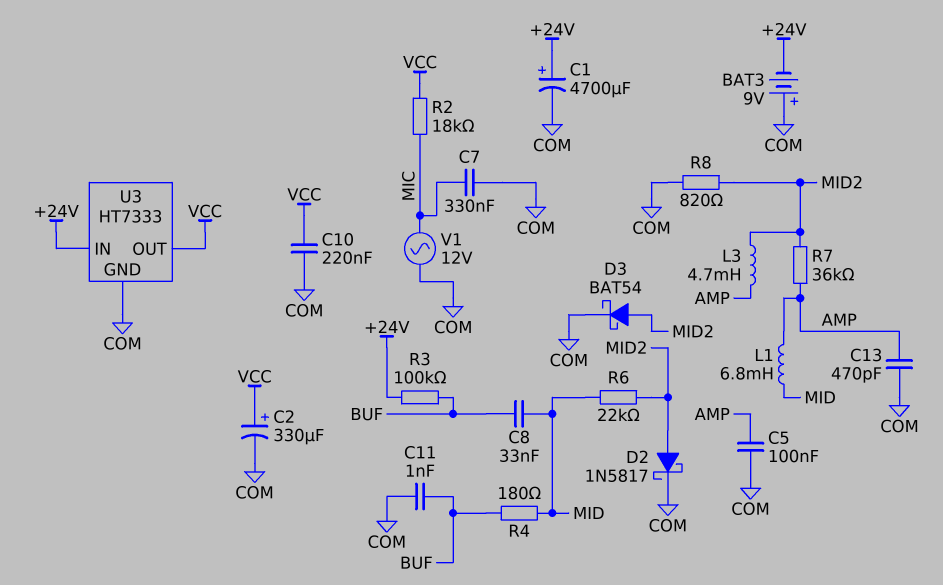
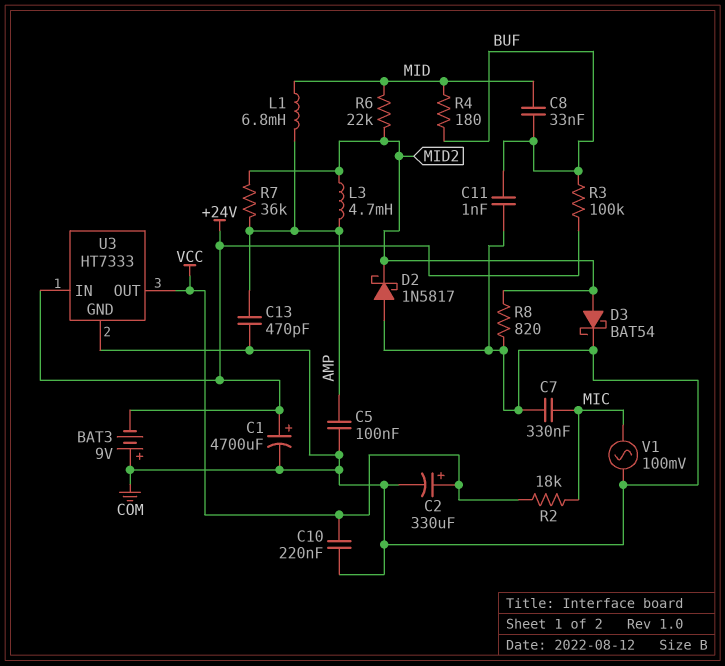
D2: schottky 1N5817 (A MID2, K COM) -> schottky 1N5817 (A COM, K MID2)
V1: AC 12V (COM, MIC) -> AC 100mV (COM, MIC)

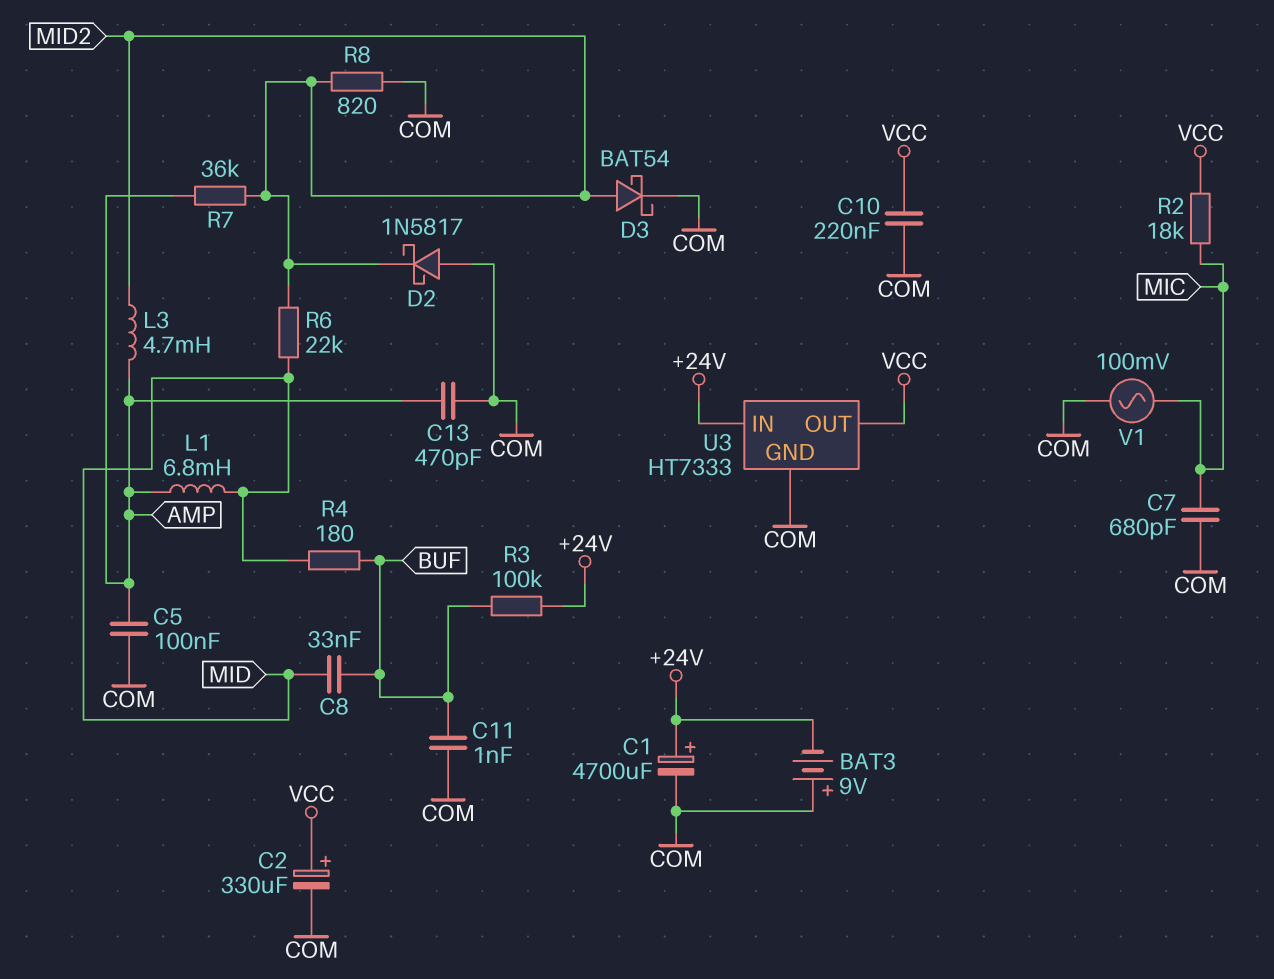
C7: 330nF (COM, MIC) -> 680pF (COM, MIC)

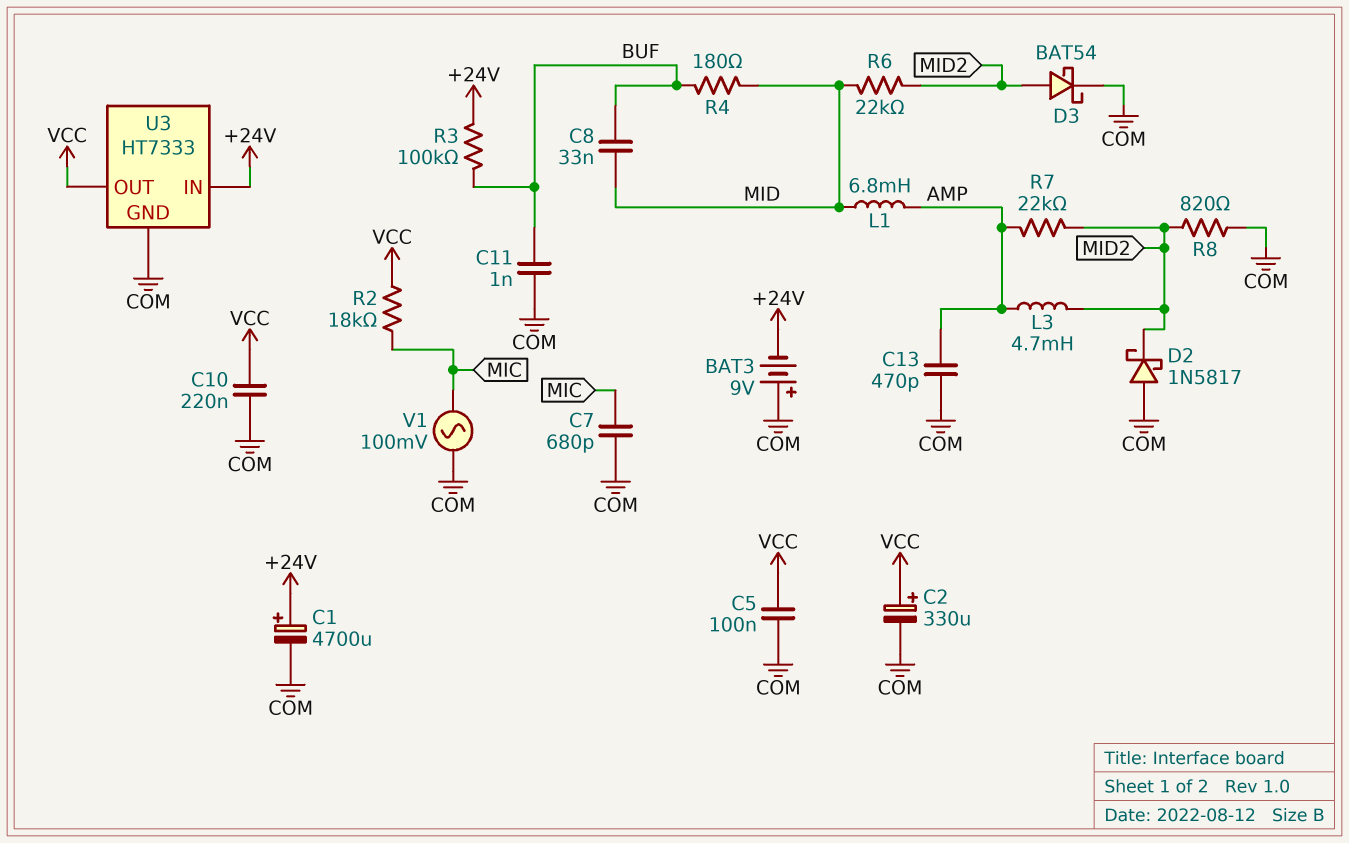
C5: 100nF (AMP, COM) -> 100nF (COM, VCC)
R7: 36k (AMP, MID2) -> 22k (AMP, MID2)

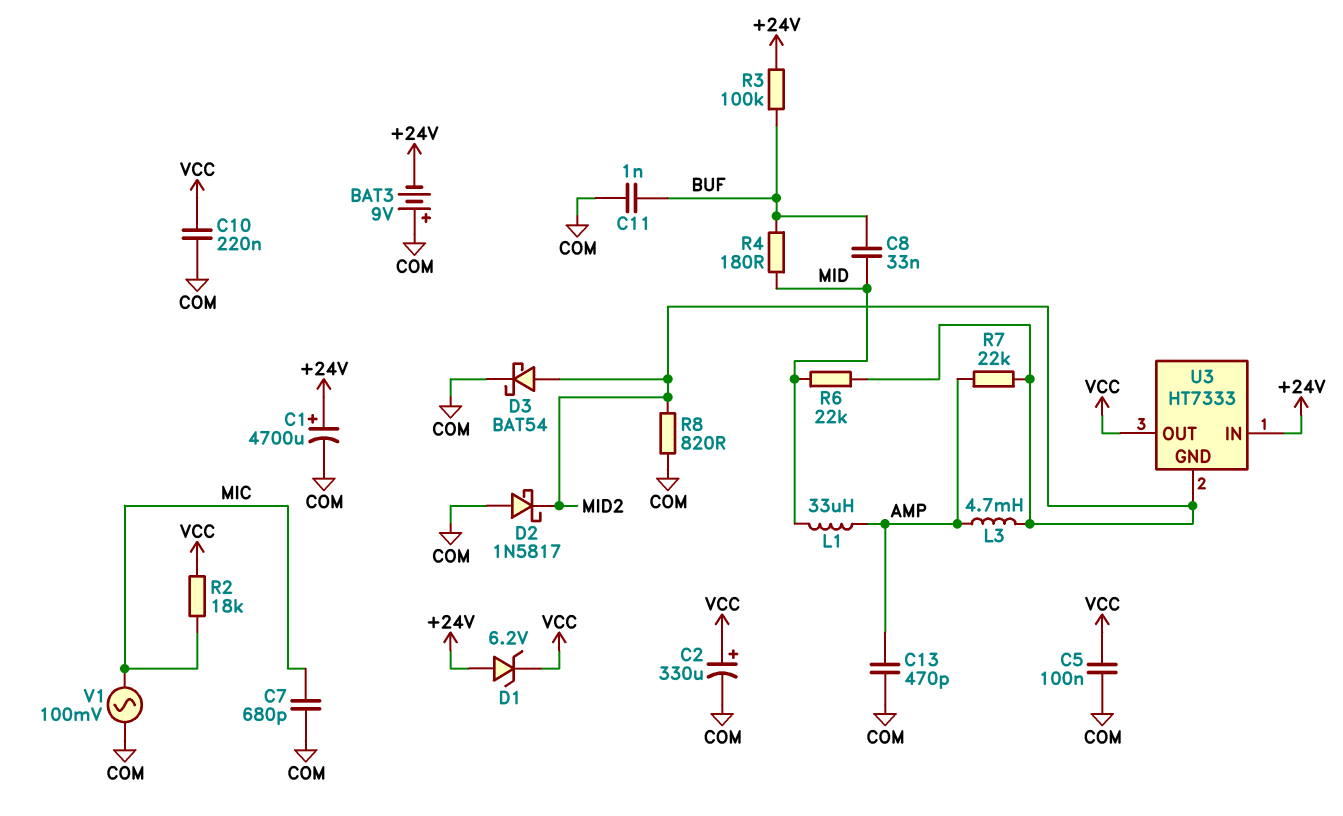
D1: none -> zener 6.2V (A +24V, K VCC)
L1: 6.8mH (AMP, MID) -> 33uH (AMP, MID)
U3 pin GND: COM -> MID2

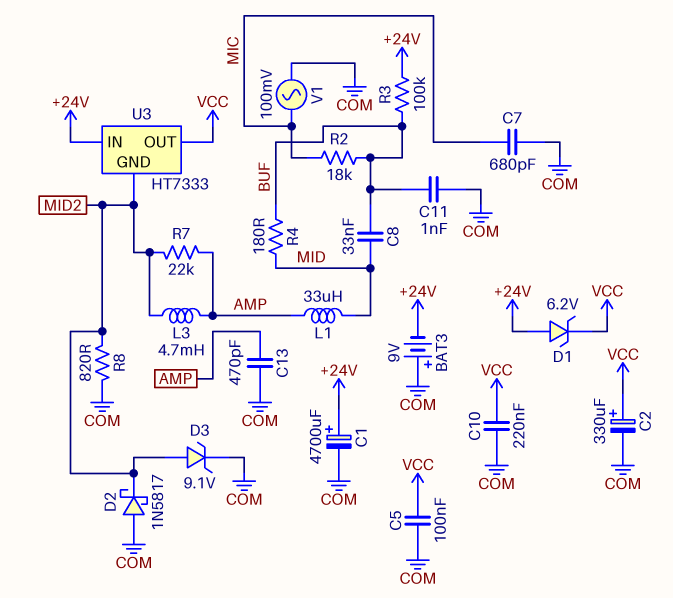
D3: schottky BAT54 (A MID2, K COM) -> zener 9.1V (A MID2, K COM)
R2: 18k (MIC, VCC) -> 18k (BUF, MIC)
R6: 22k (MID, MID2) -> none

